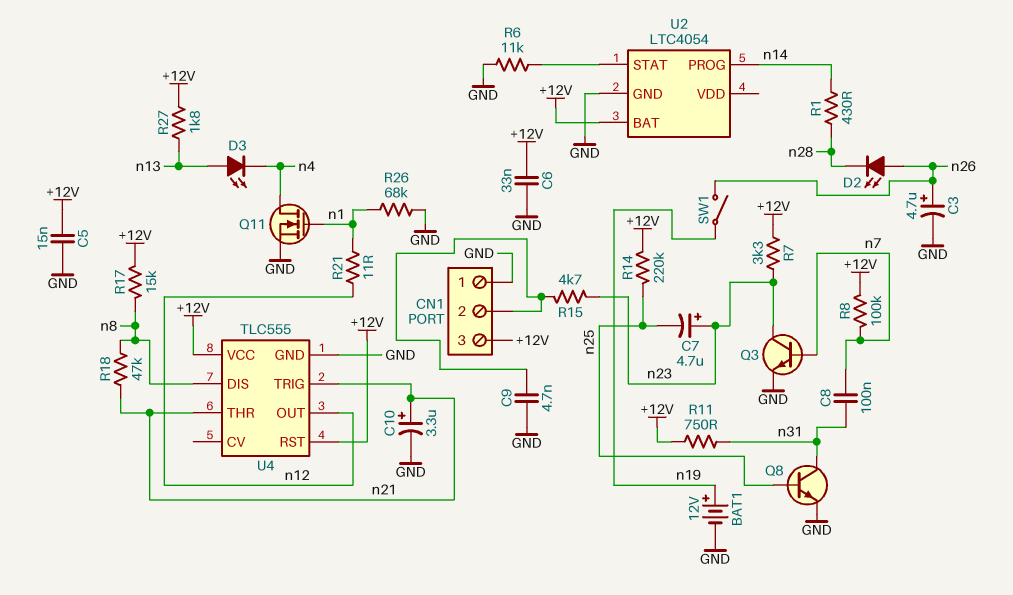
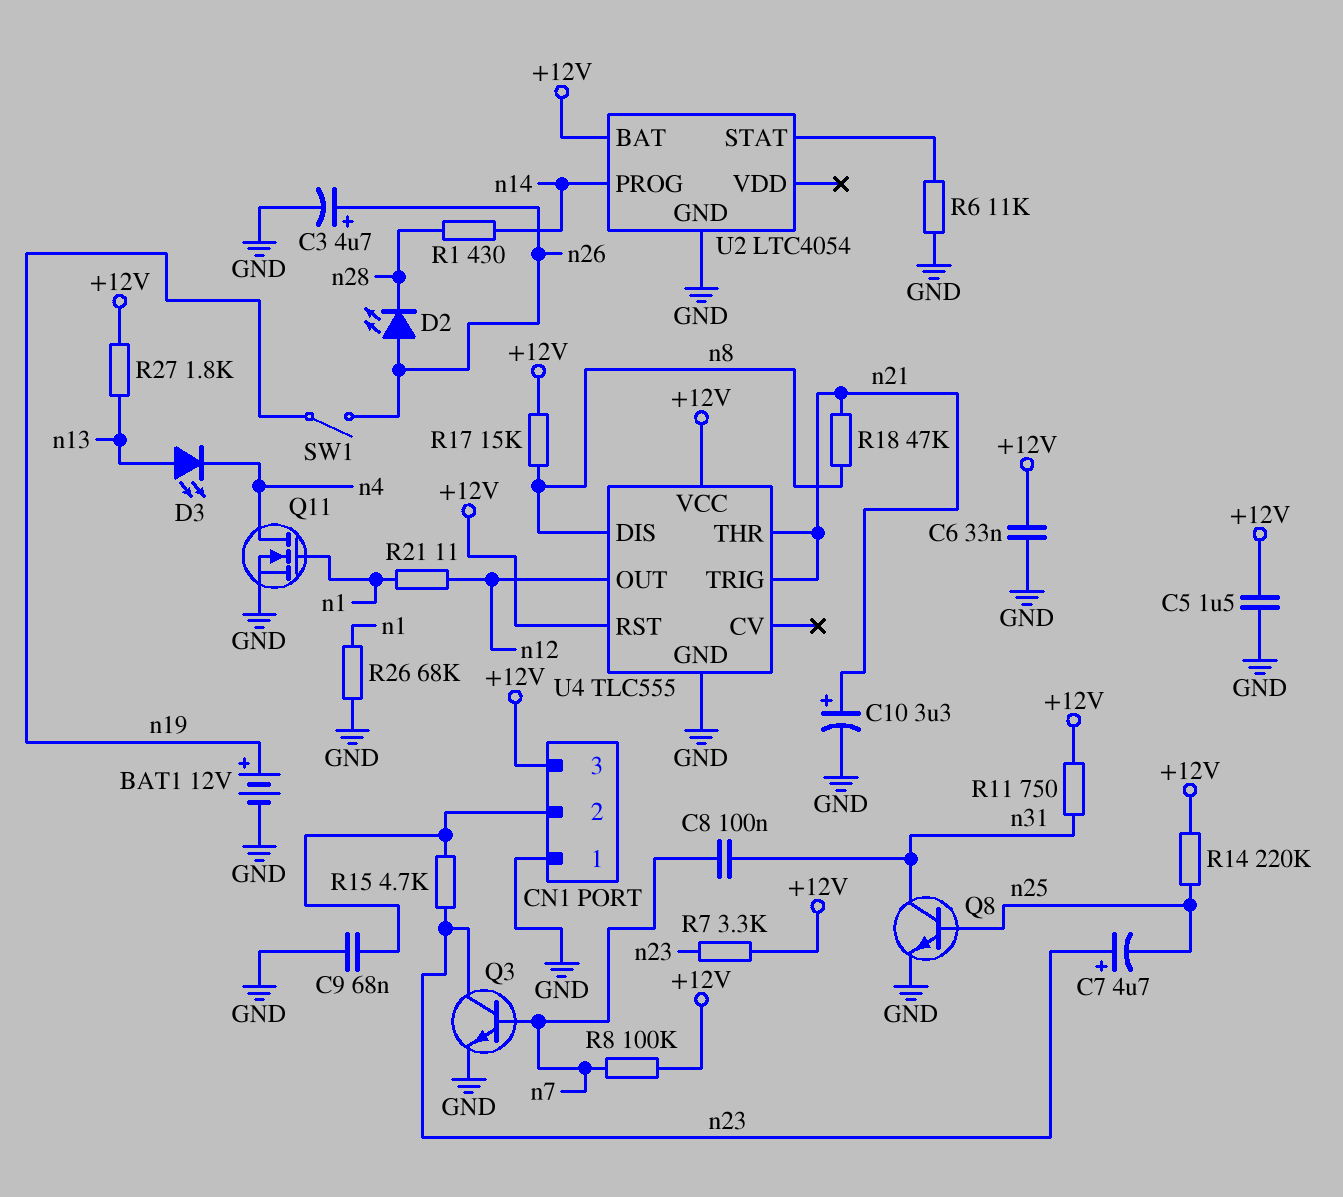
C5: 15nF (+12V, GND) -> 1.5uF (+12V, GND)
C9: 4.7nF (CN1/2, GND) -> 68nF (CN1/2, GND)

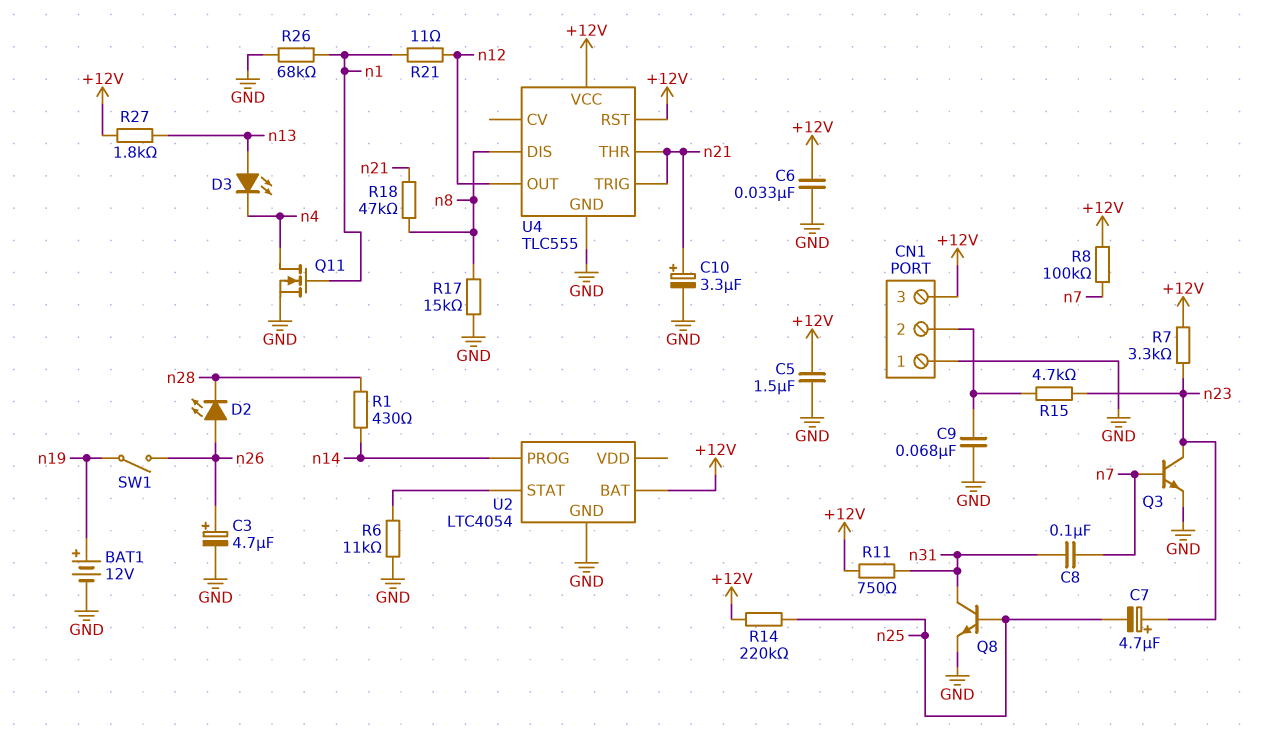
R17: 15k (+12V, n8) -> 15k (GND, n8)

